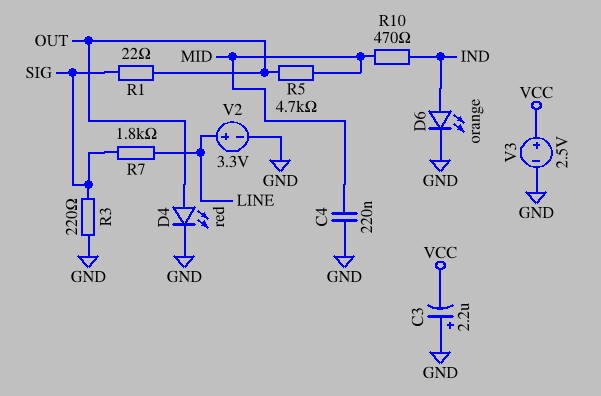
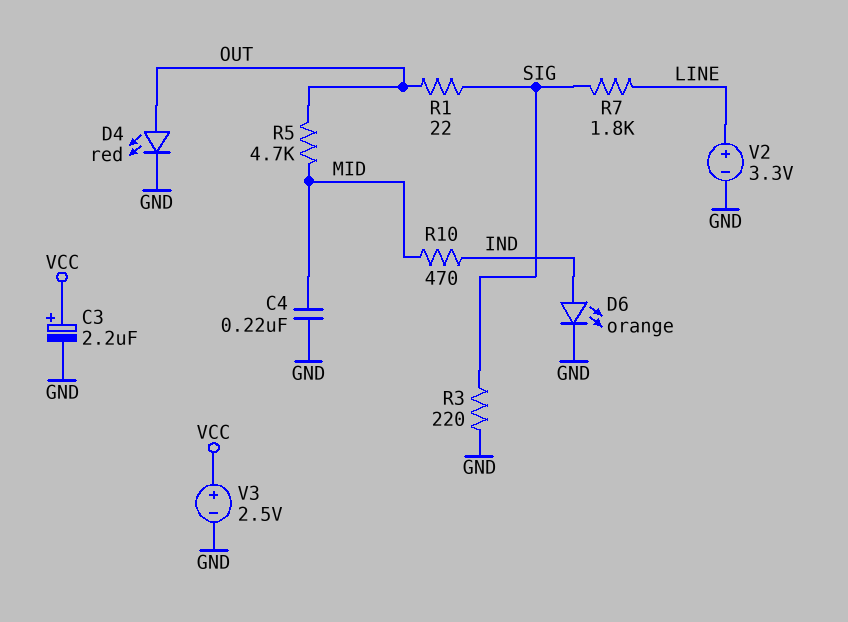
C3: 2.2uF (plus GND, minus VCC) -> 2.2uF (plus VCC, minus GND)

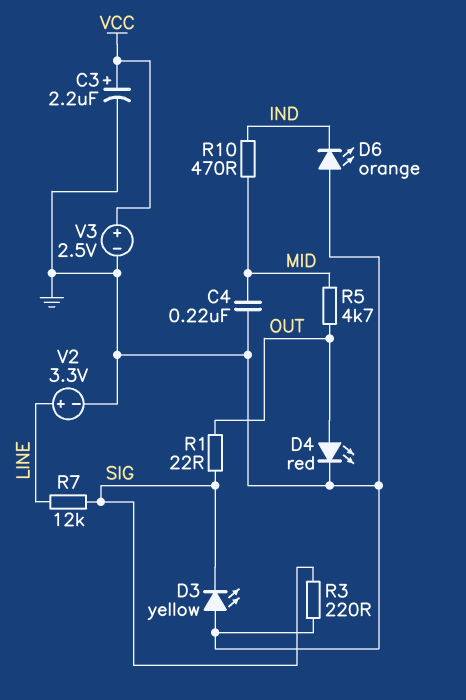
D3: none -> LED yellow (A GND, K SIG)
D6: LED orange (A IND, K GND) -> LED orange (A GND, K IND)
R7: 1.8k (LINE, SIG) -> 12k (LINE, SIG)

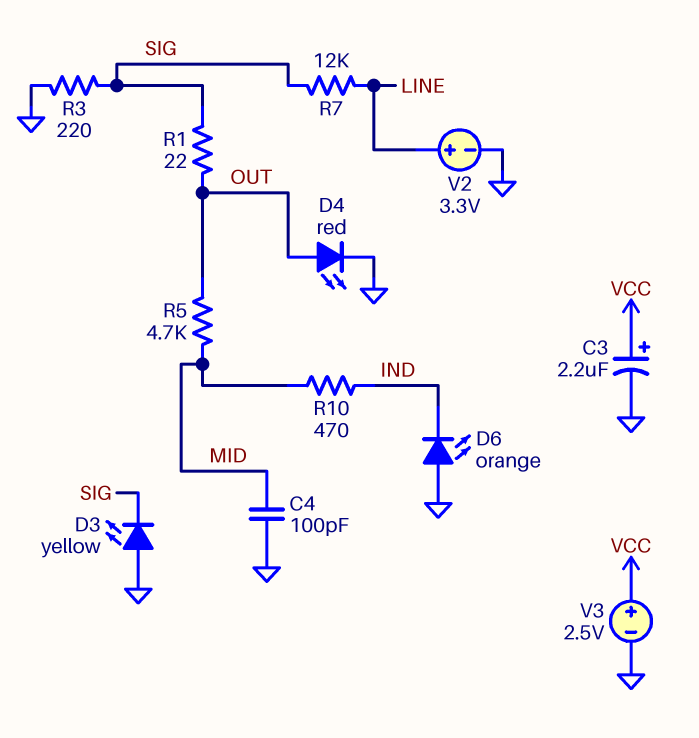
C4: 220nF (GND, MID) -> 100pF (GND, MID)

